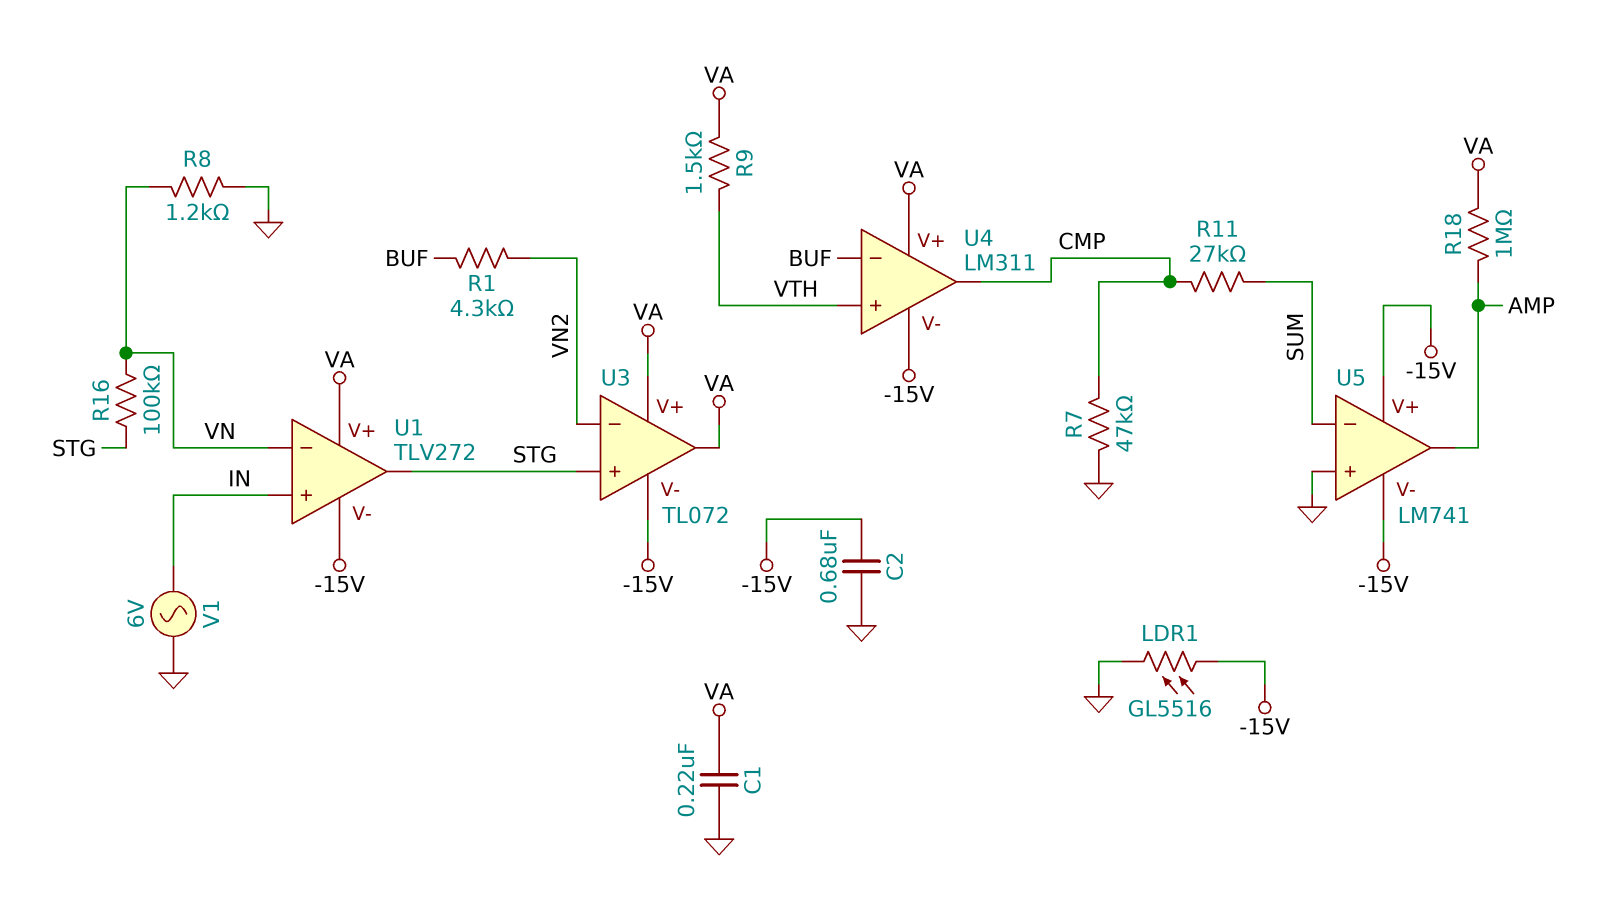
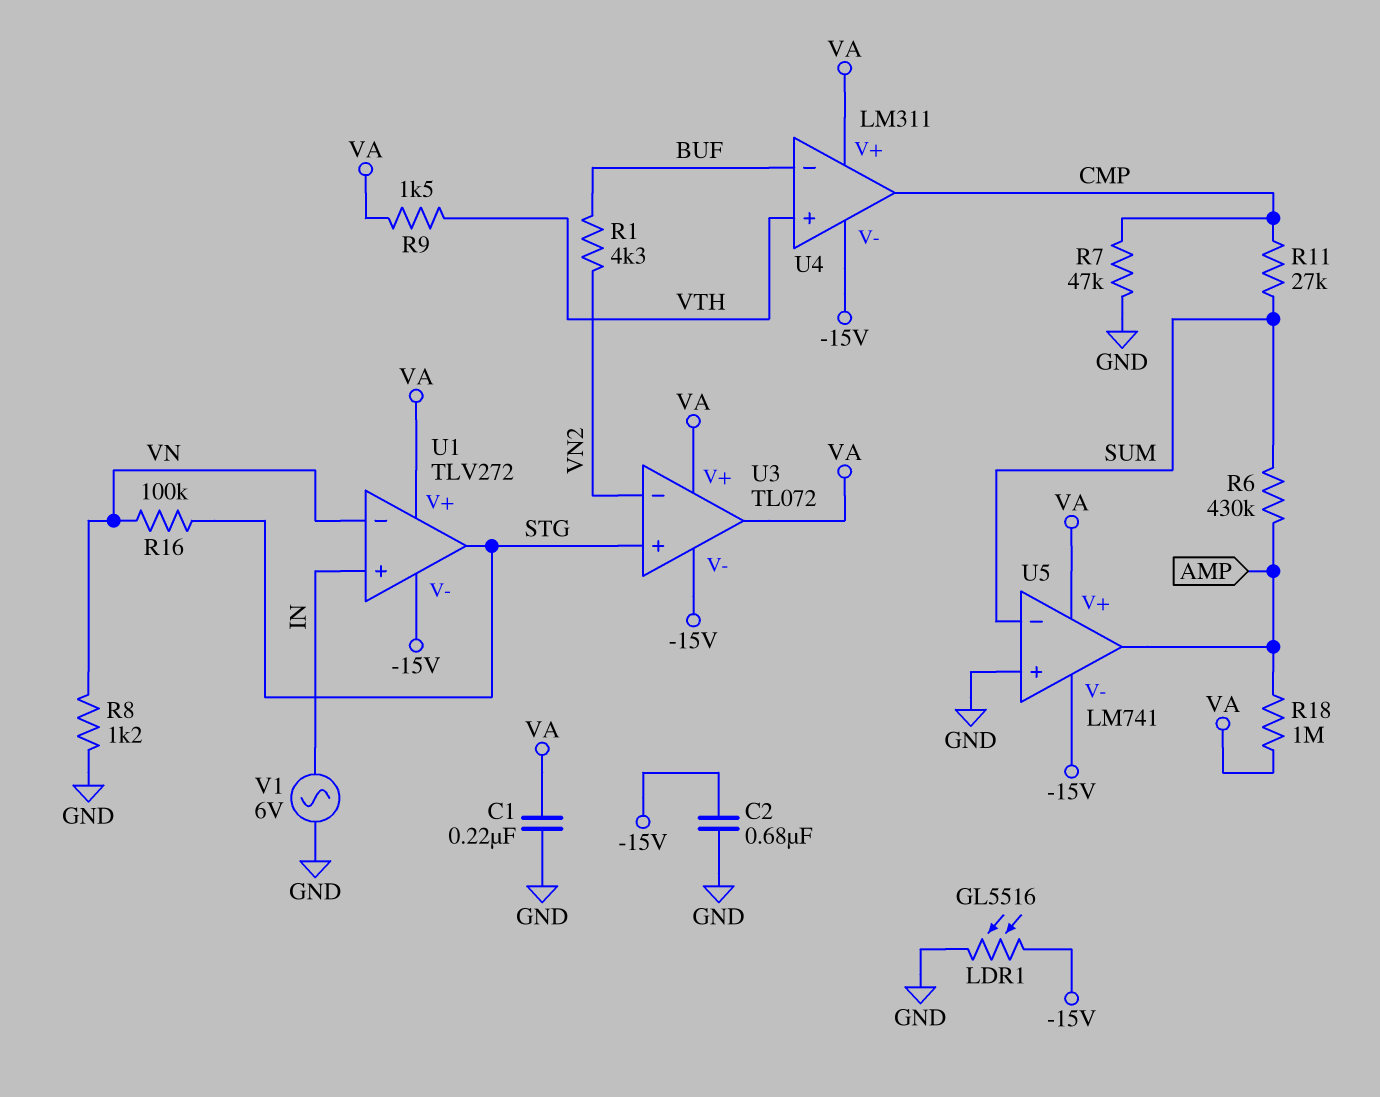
R6: none -> 430k (AMP, SUM)
U5 pin V+: -15V -> VA

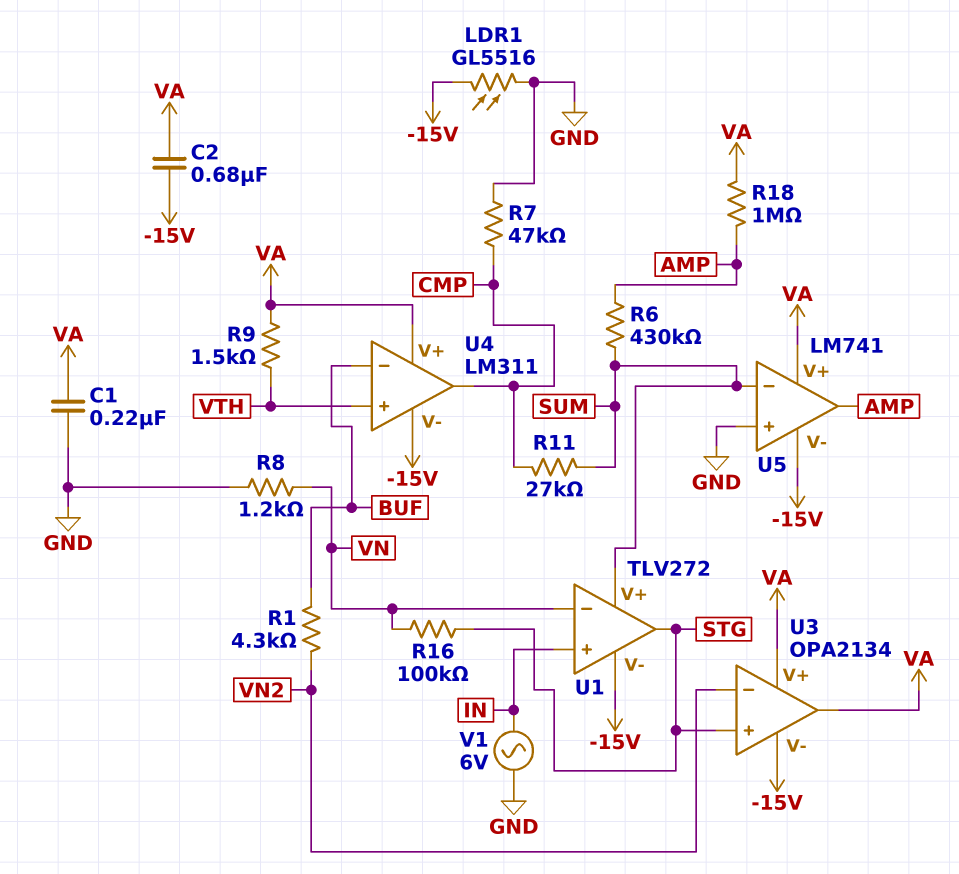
C2: 680nF (-15V, GND) -> 680nF (-15V, VA)
U1 pin V+: VA -> SUM
U3: TL072 -> OPA2134

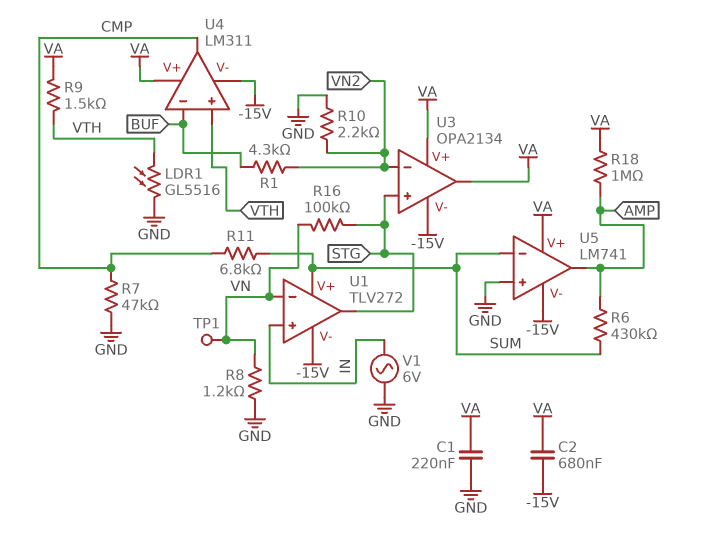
LDR1: GL5516 (-15V, GND) -> GL5516 (GND, VTH)
R10: none -> 2.2k (GND, VN2)
R11: 27k (CMP, SUM) -> 6.8k (CMP, SUM)
TP1: none -> test point (VN)

